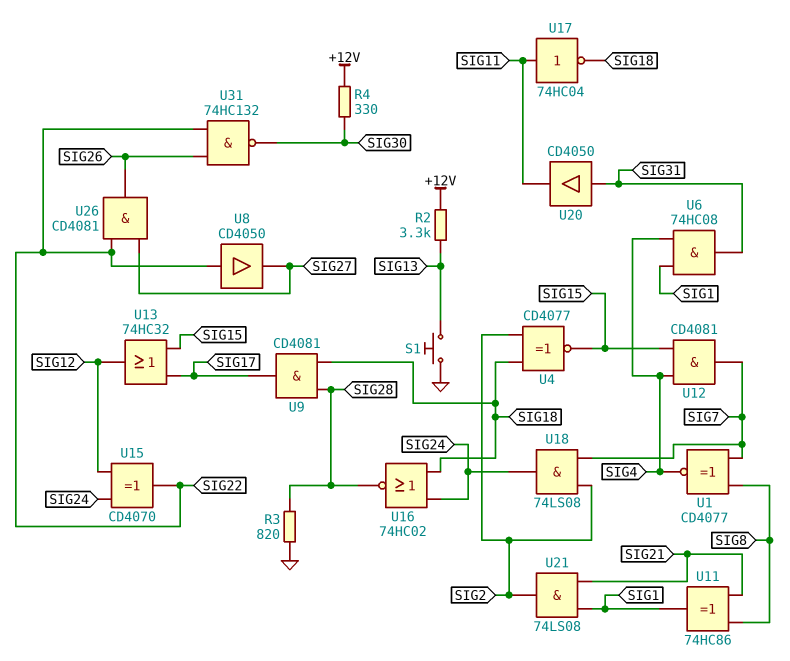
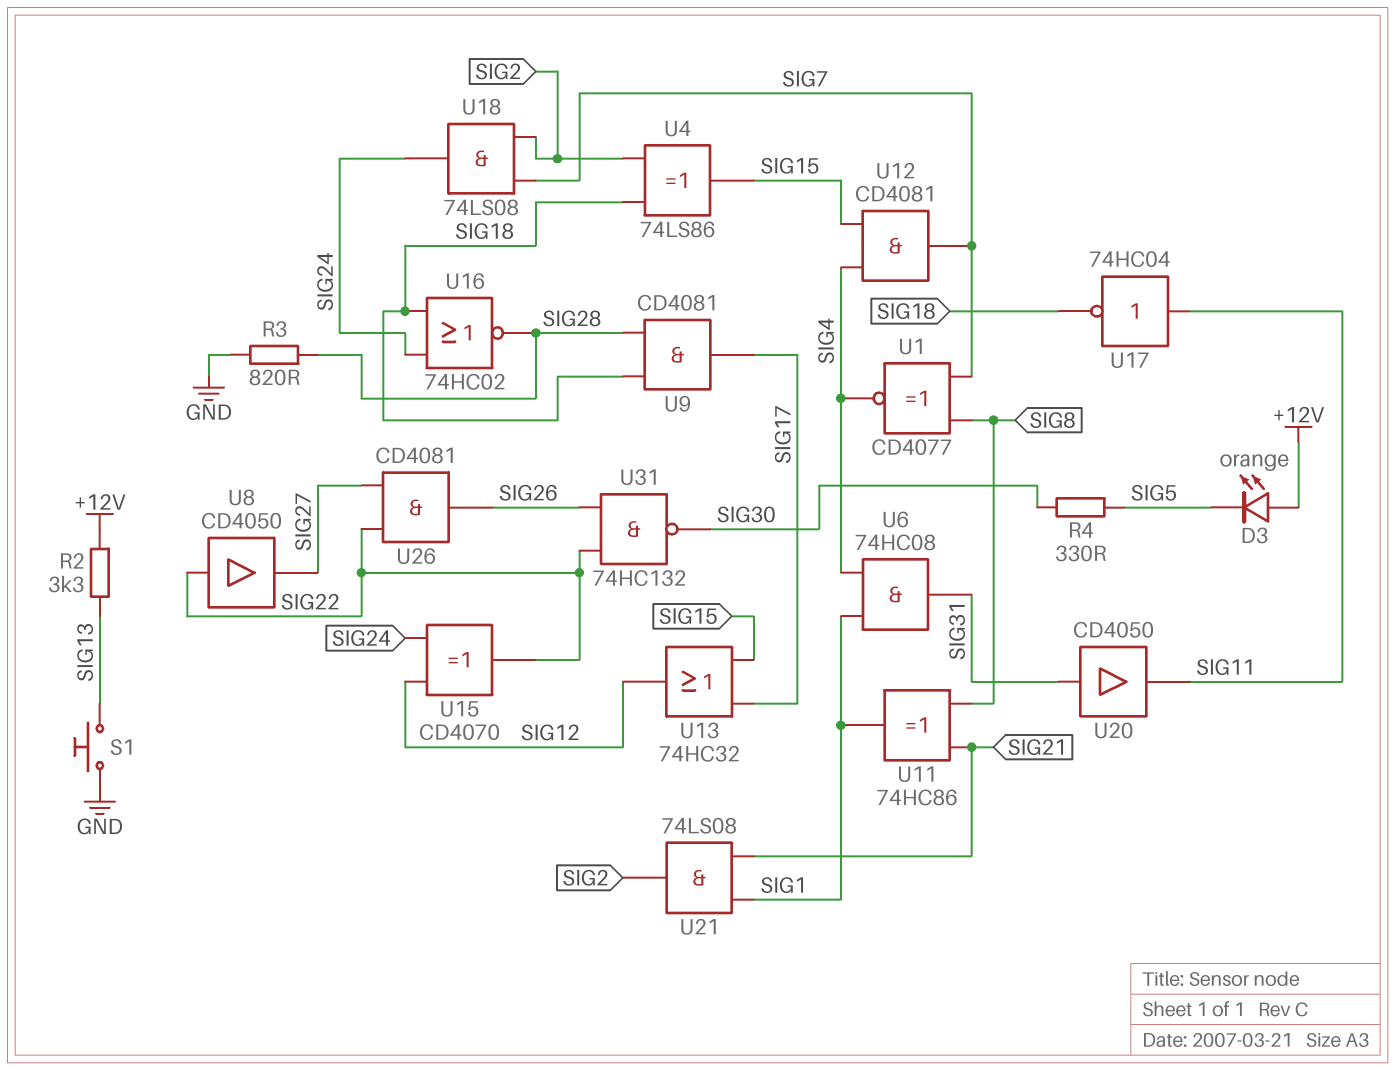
D3: none -> LED orange (A +12V, K SIG5)
R4: 330 (+12V, SIG30) -> 330 (SIG5, SIG30)
U4: XNOR CD4077 (in SIG2, in SIG18, out SIG15) -> XOR 74LS86 (in SIG2, in SIG18, out SIG15)

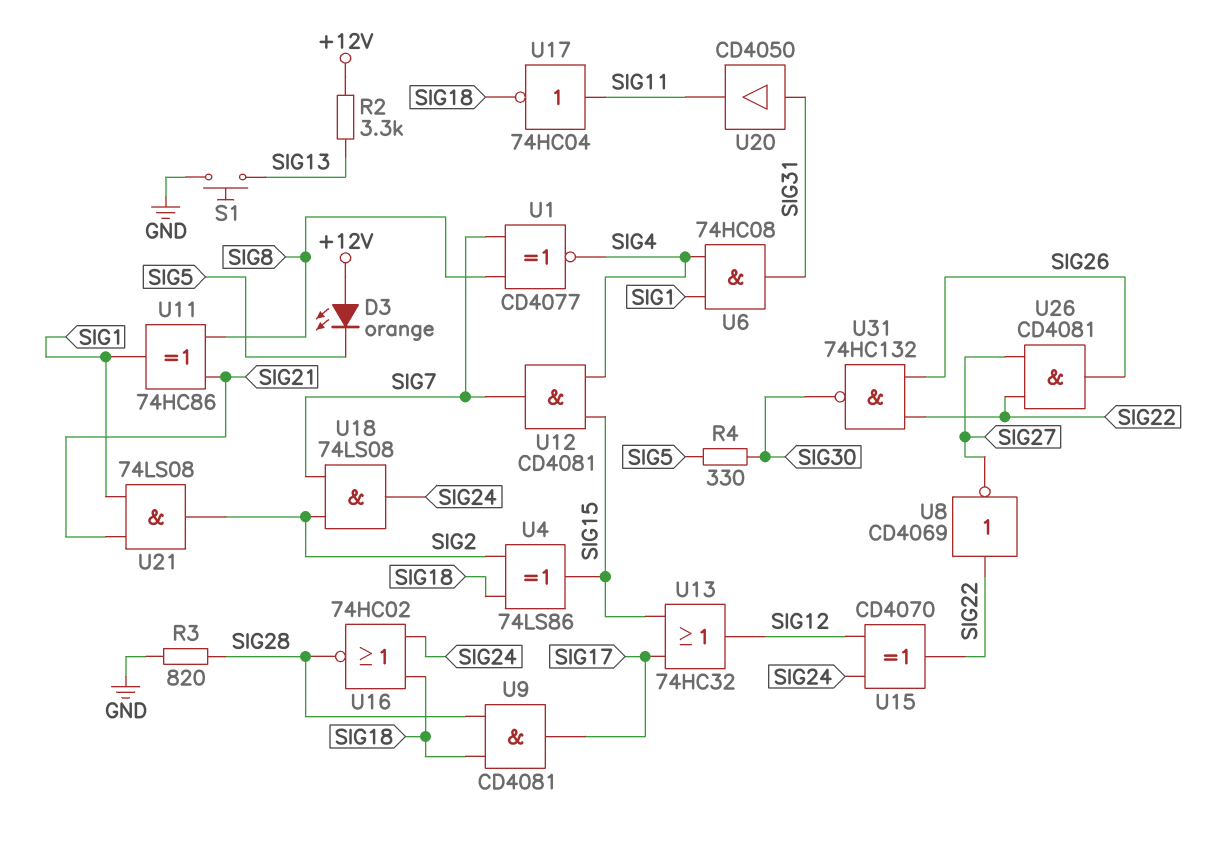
U8: buffer CD4050 (in SIG22, out SIG27) -> NOT CD4069 (in SIG22, out SIG27)

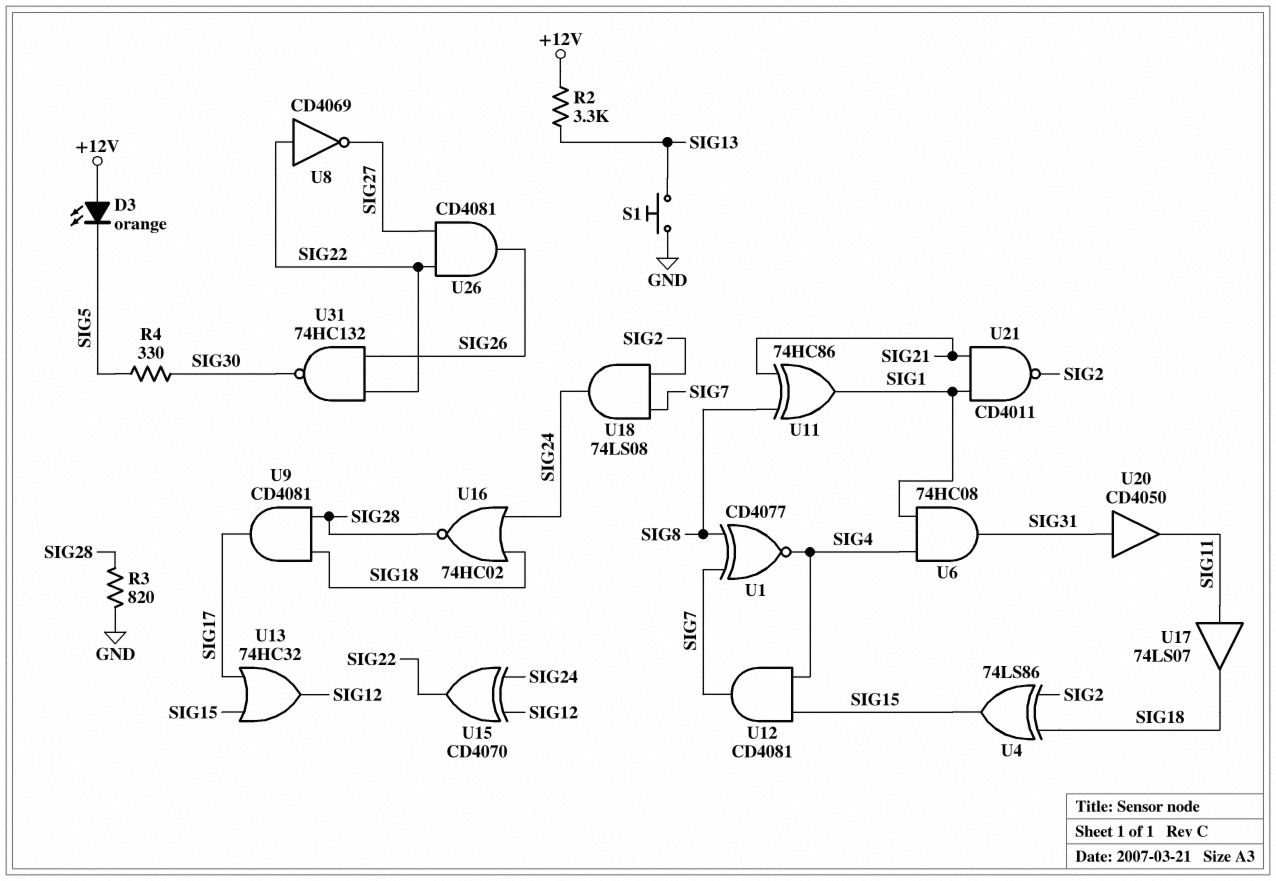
U17: NOT 74HC04 (in SIG11, out SIG18) -> buffer 74LS07 (in SIG11, out SIG18)
U21: AND 74LS08 (in SIG1, in SIG21, out SIG2) -> NAND CD4011 (in SIG1, in SIG21, out SIG2)

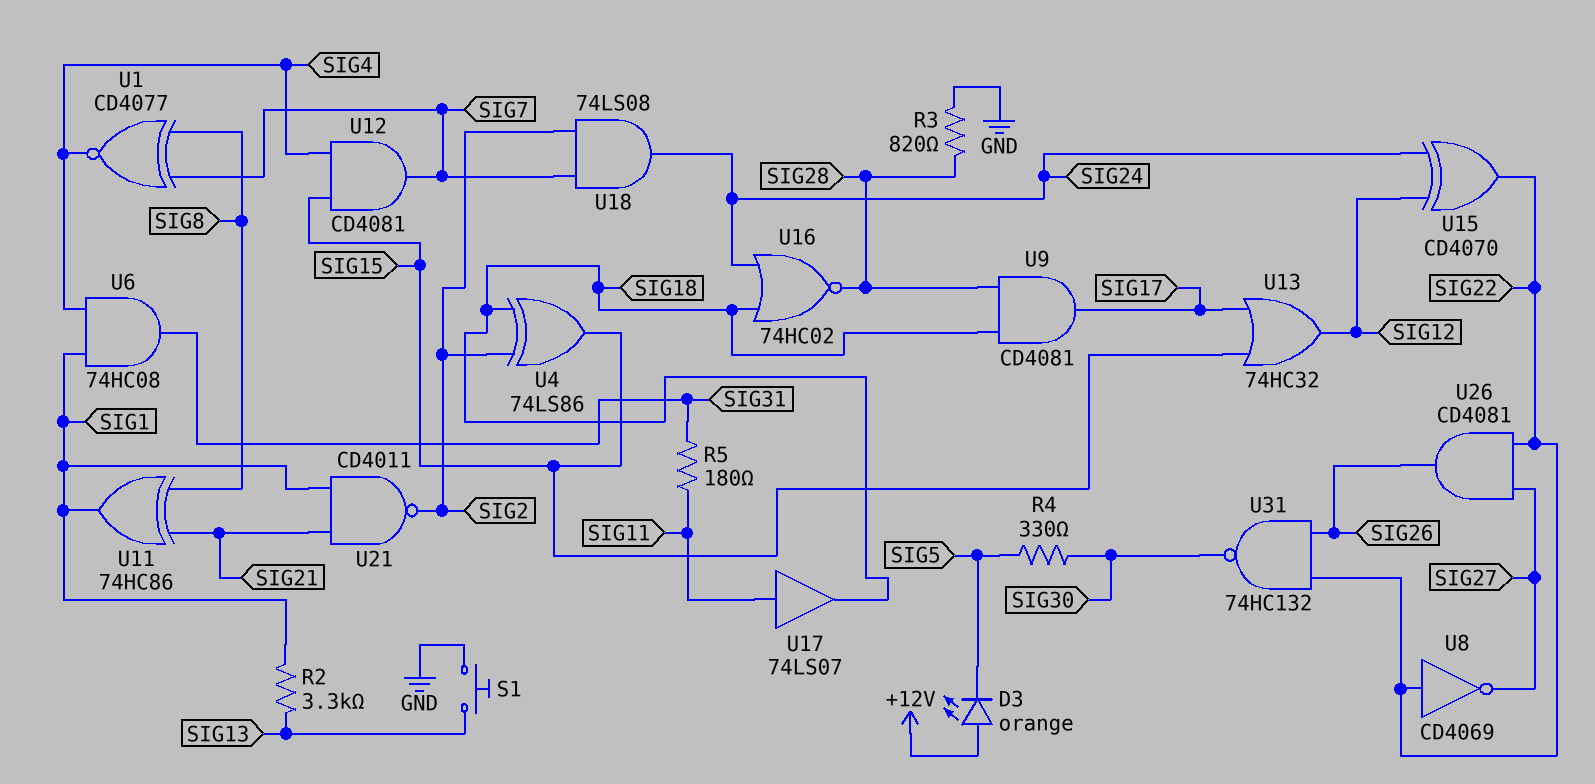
R2: 3.3k (+12V, SIG13) -> 3.3k (SIG1, SIG13)
R5: none -> 180 (SIG11, SIG31)
U20: buffer CD4050 (in SIG31, out SIG11) -> none

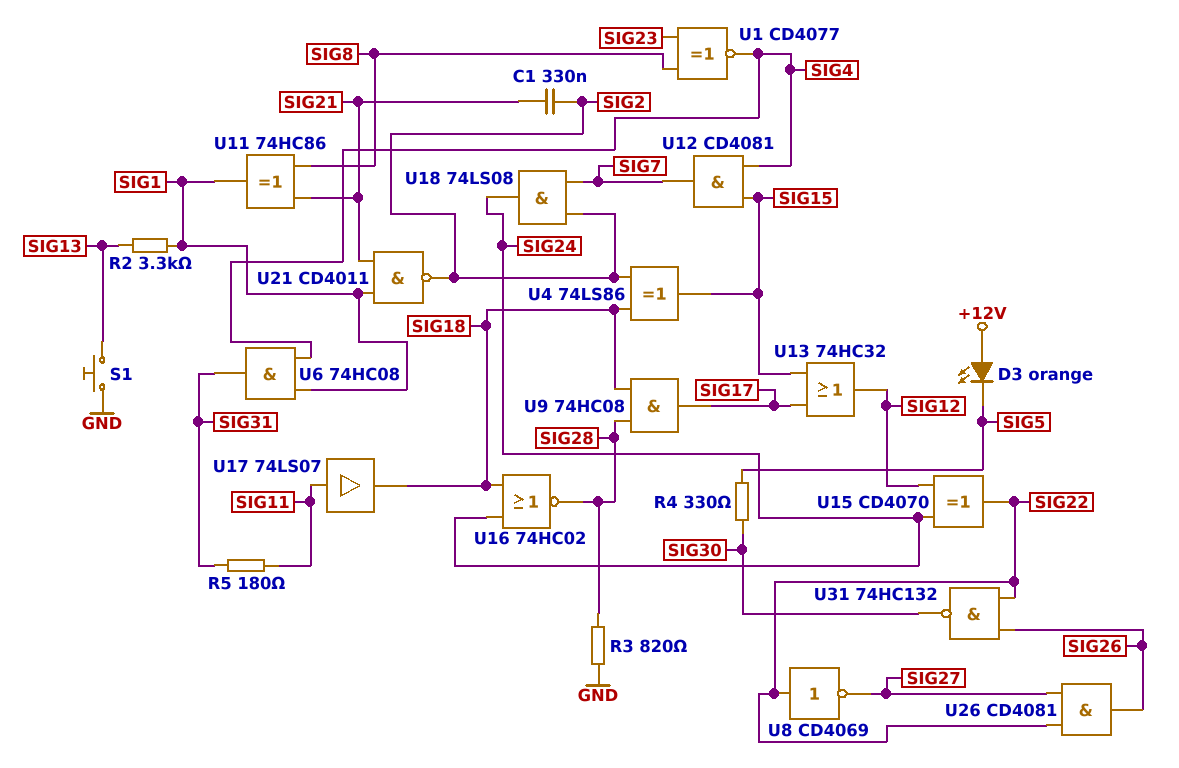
C1: none -> 330nF (SIG2, SIG21)
U1: XNOR CD4077 (in SIG7, in SIG8, out SIG4) -> XNOR CD4077 (in SIG8, in SIG23, out SIG4)
U9: AND CD4081 (in SIG18, in SIG28, out SIG17) -> AND 74HC08 (in SIG18, in SIG28, out SIG17)

